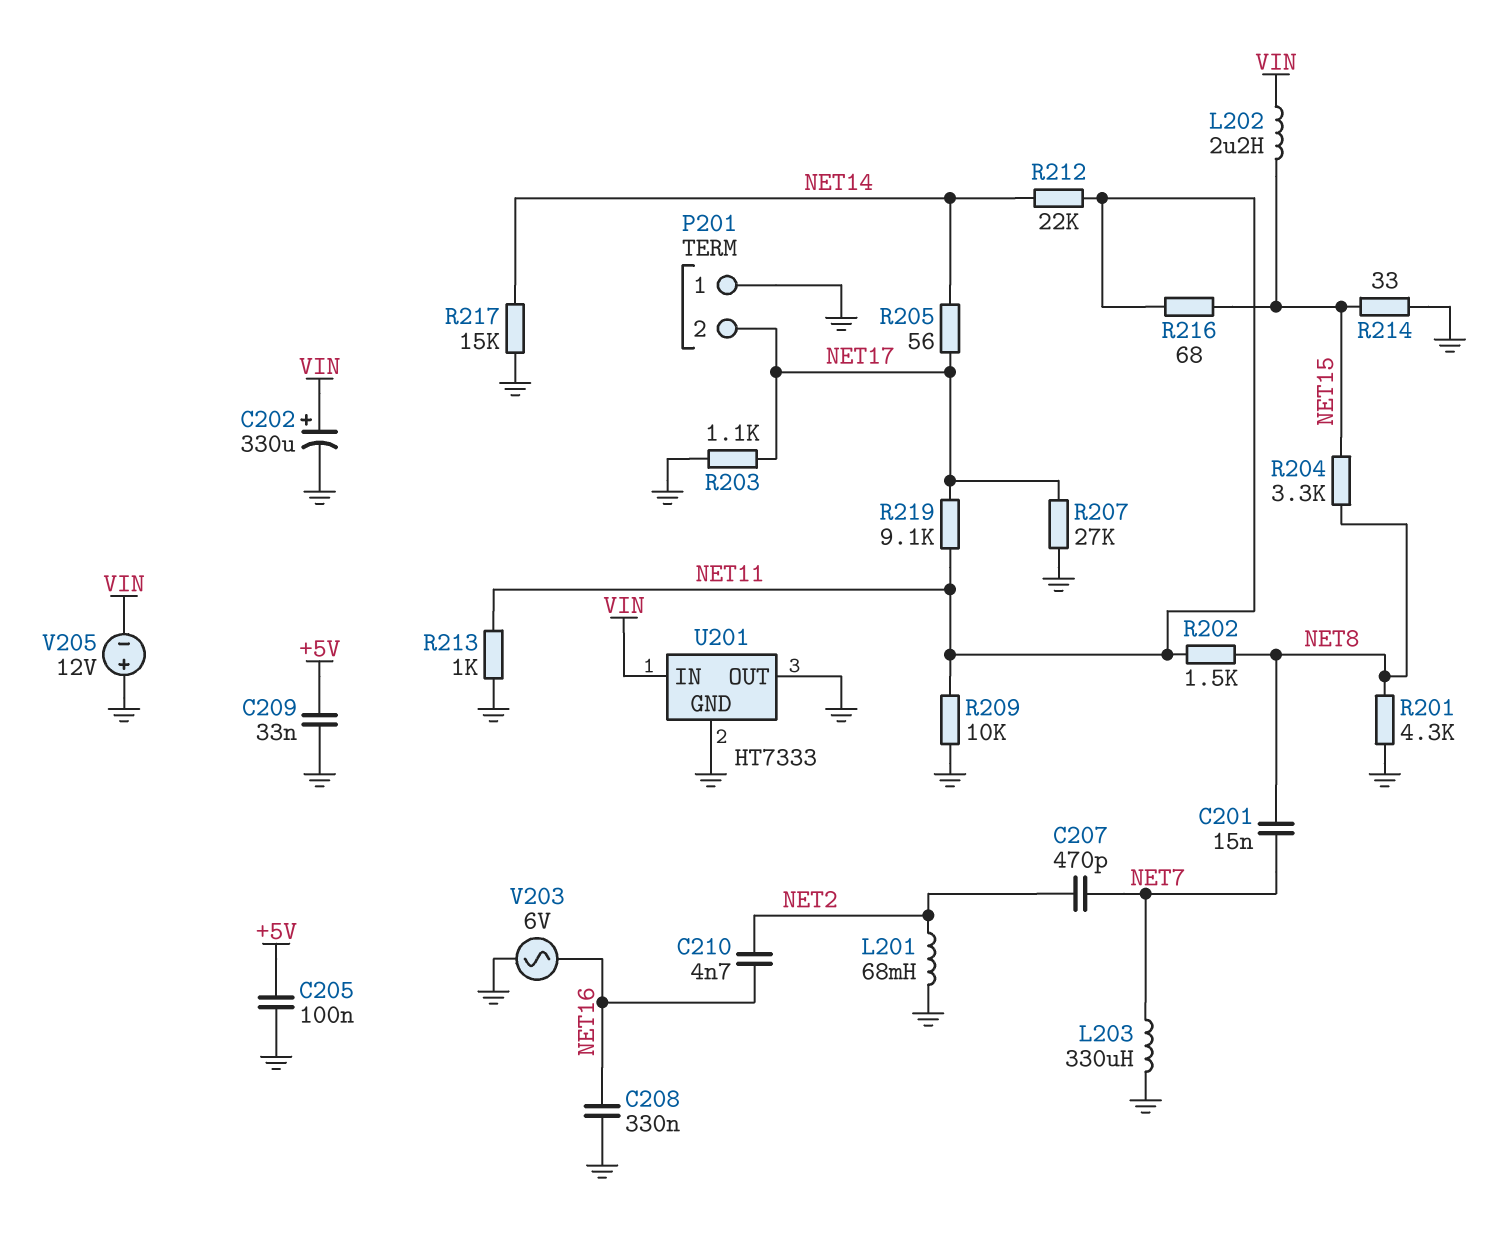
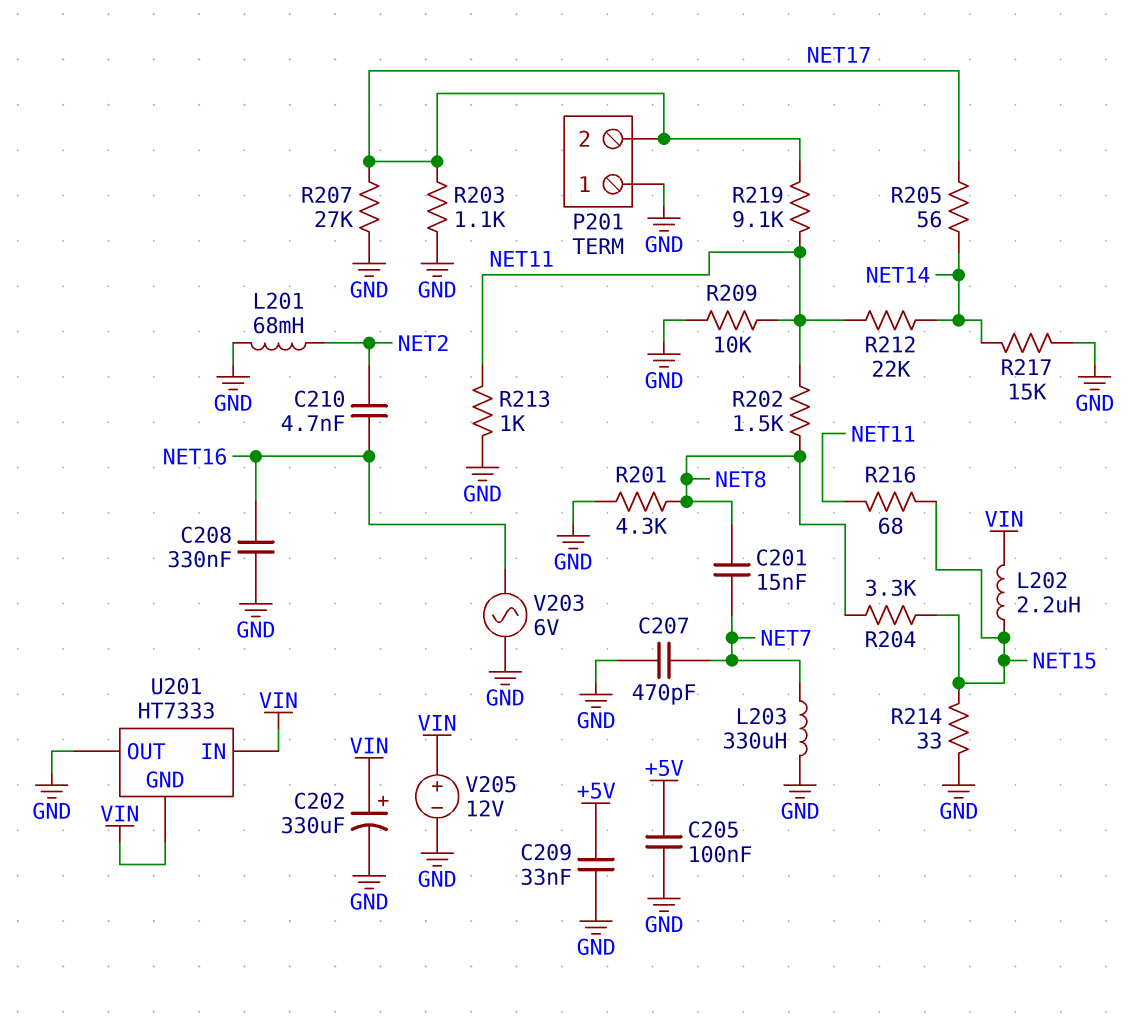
C207: 470pF (NET2, NET7) -> 470pF (GND, NET7)
U201 pin GND: GND -> VIN
V205: 12V (plus GND, minus VIN) -> 12V (plus VIN, minus GND)

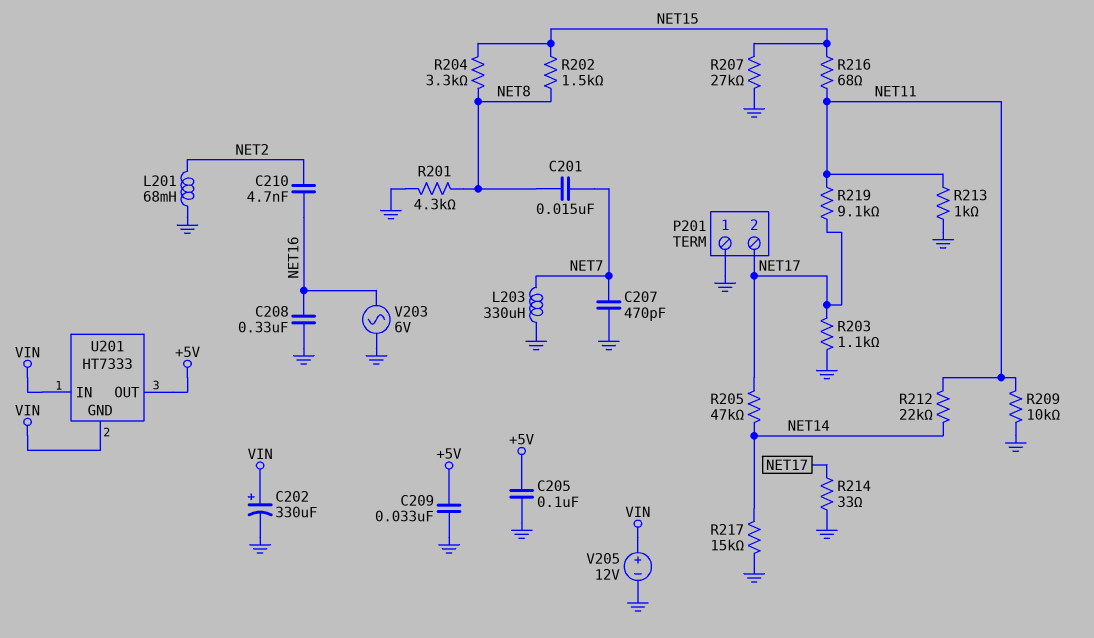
L202: 2.2uH (NET15, VIN) -> none
R202: 1.5k (NET8, NET11) -> 1.5k (NET8, NET15)
R205: 56 (NET14, NET17) -> 47k (NET14, NET17)
R207: 27k (GND, NET17) -> 27k (GND, NET15)
R214: 33 (GND, NET15) -> 33 (GND, NET17)
U201 pin OUT: GND -> +5V

